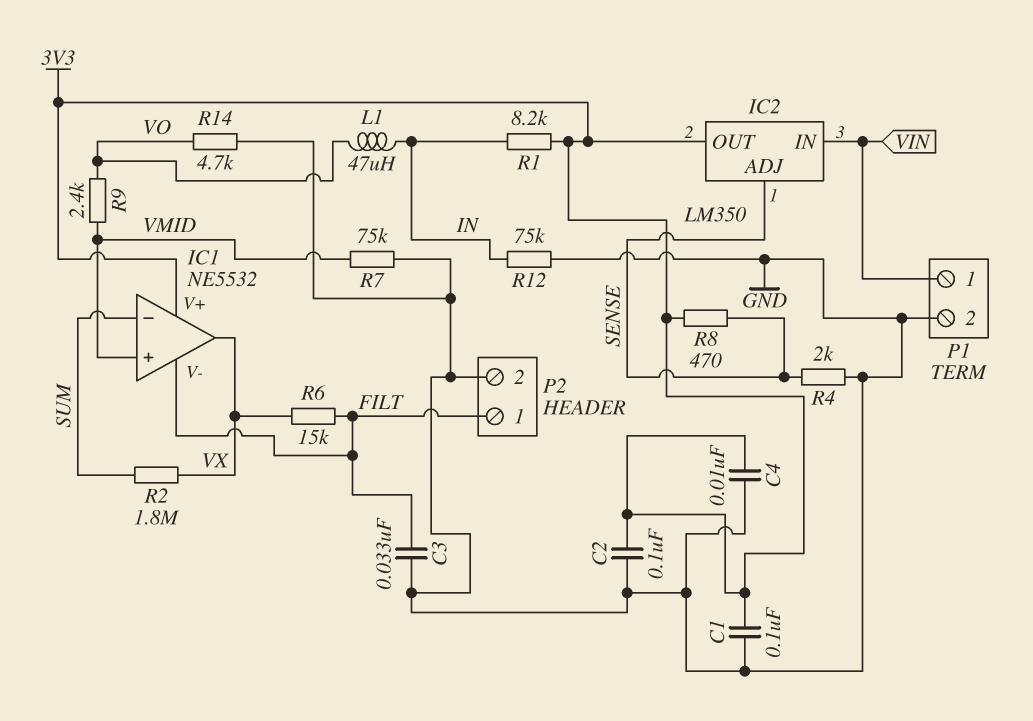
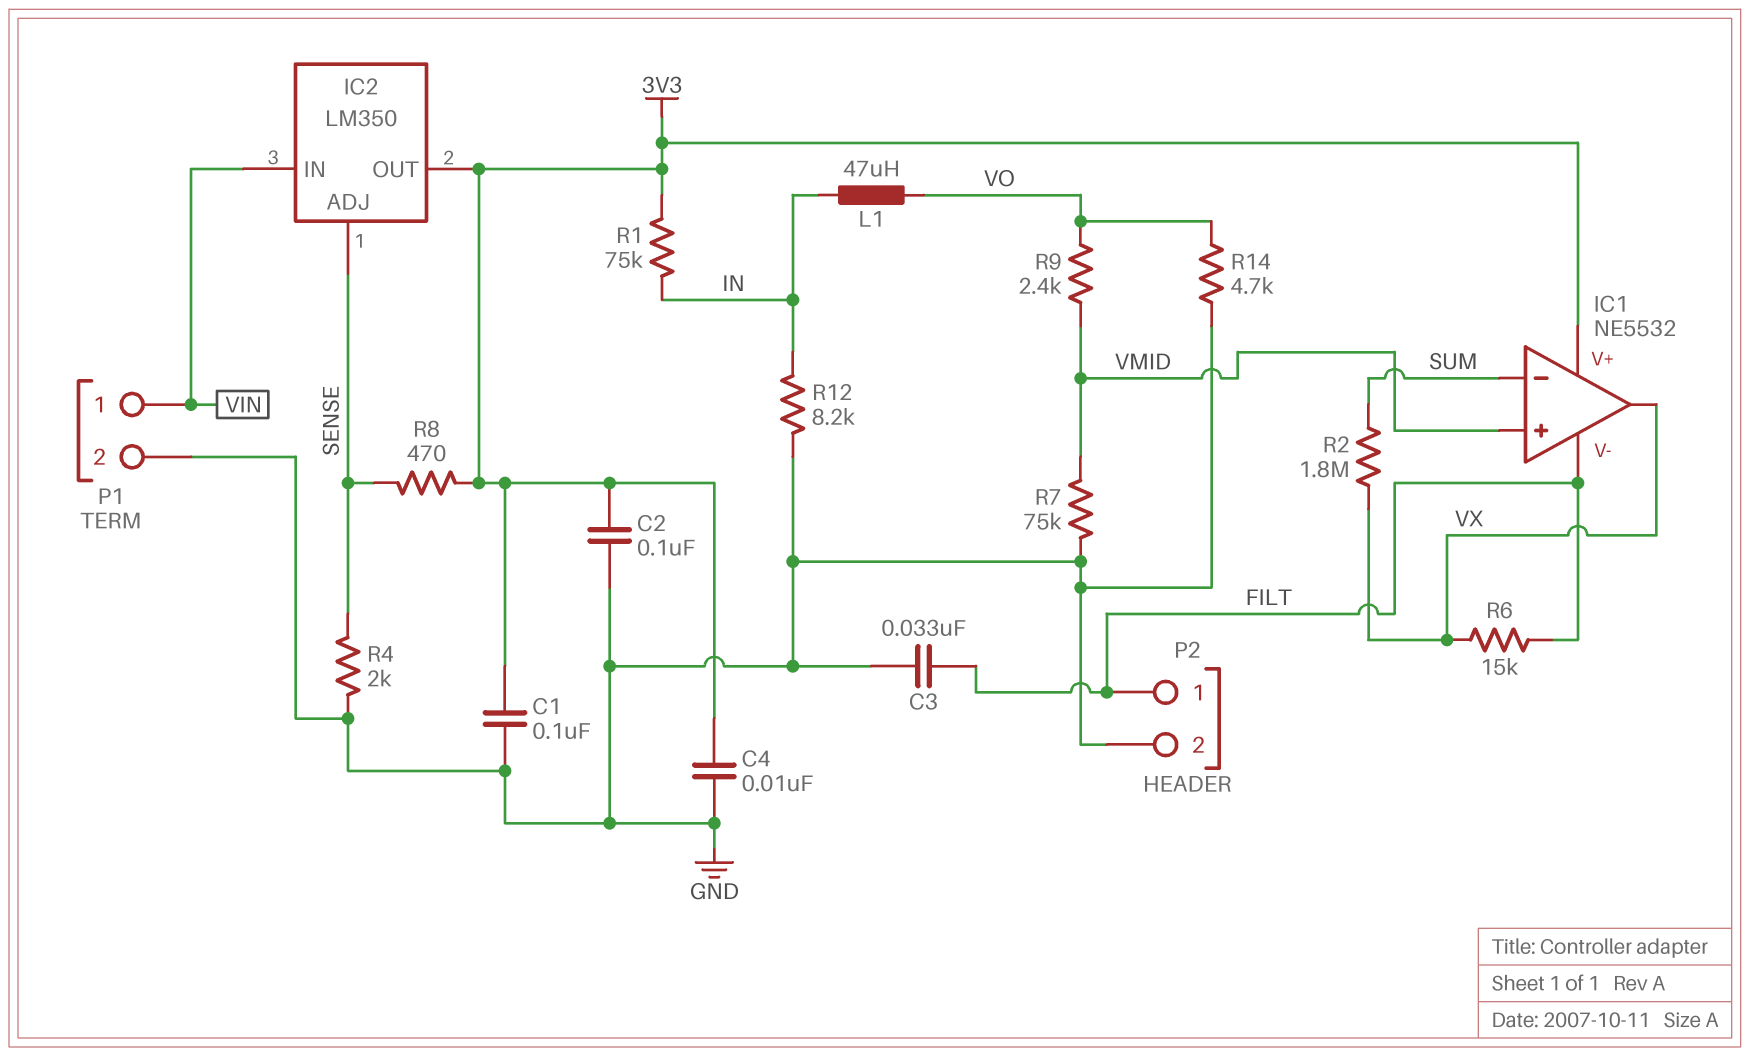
R1: 8.2k (3V3, IN) -> 75k (3V3, IN)
R12: 75k (GND, IN) -> 8.2k (GND, IN)

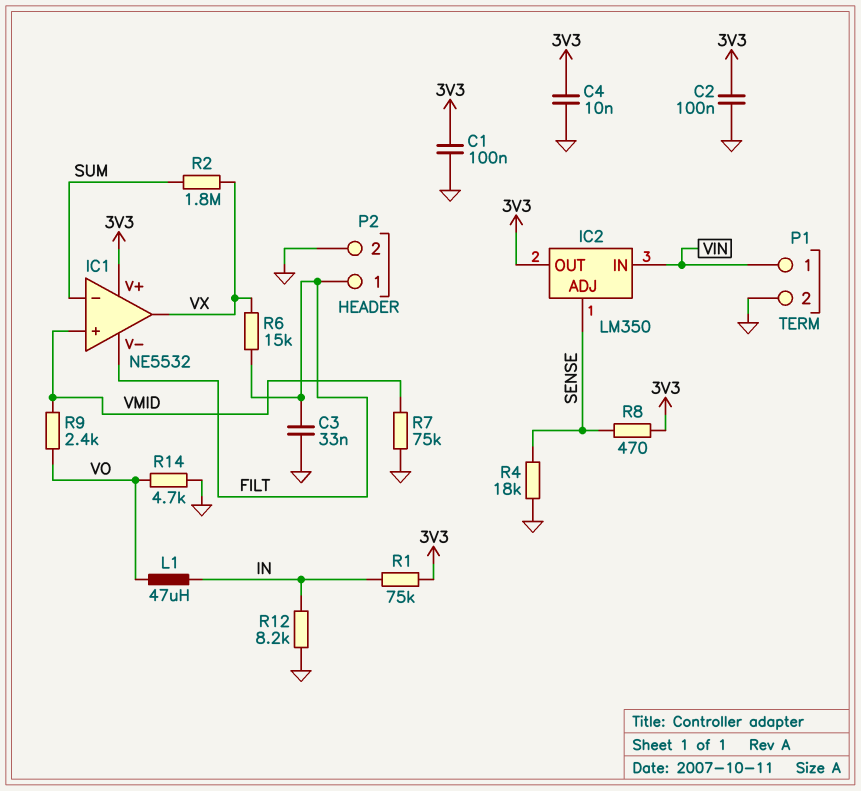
R4: 2k (GND, SENSE) -> 18k (GND, SENSE)

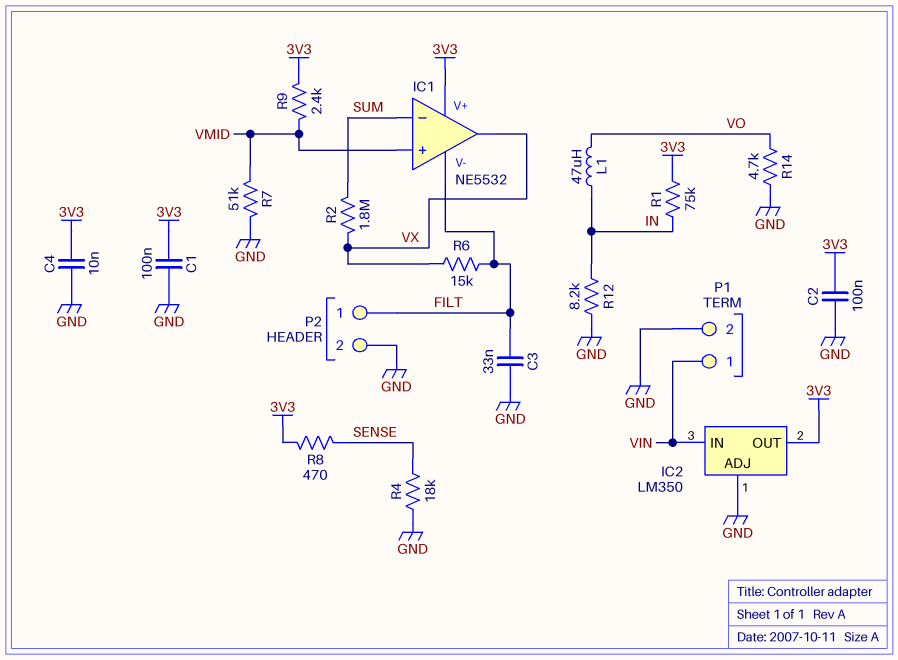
IC2 pin ADJ: SENSE -> GND
R7: 75k (GND, VMID) -> 51k (GND, VMID)
R9: 2.4k (VMID, VO) -> 2.4k (3V3, VMID)

